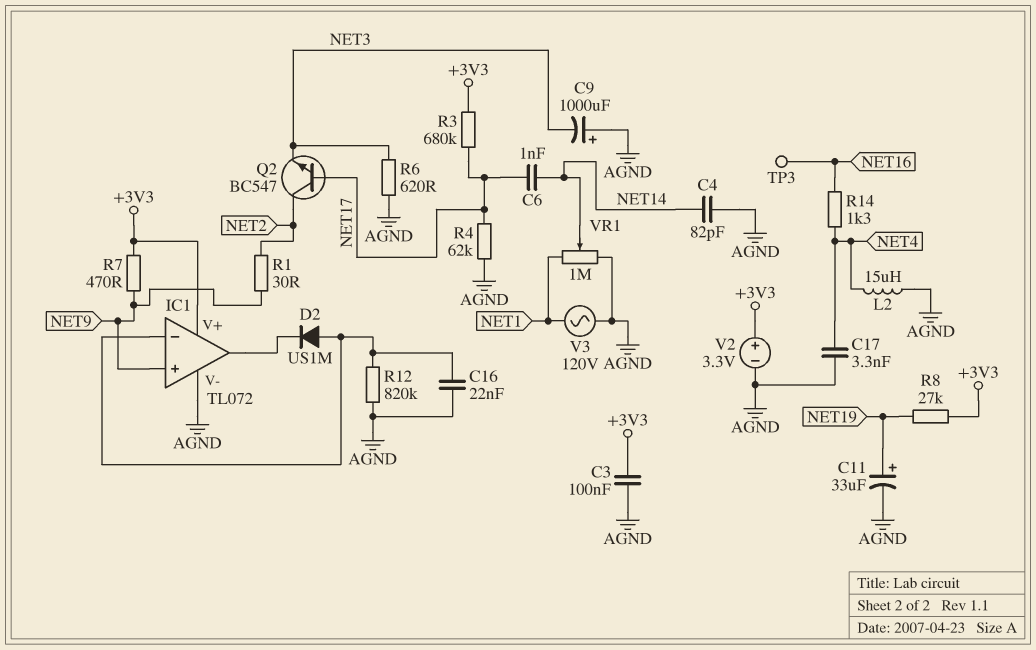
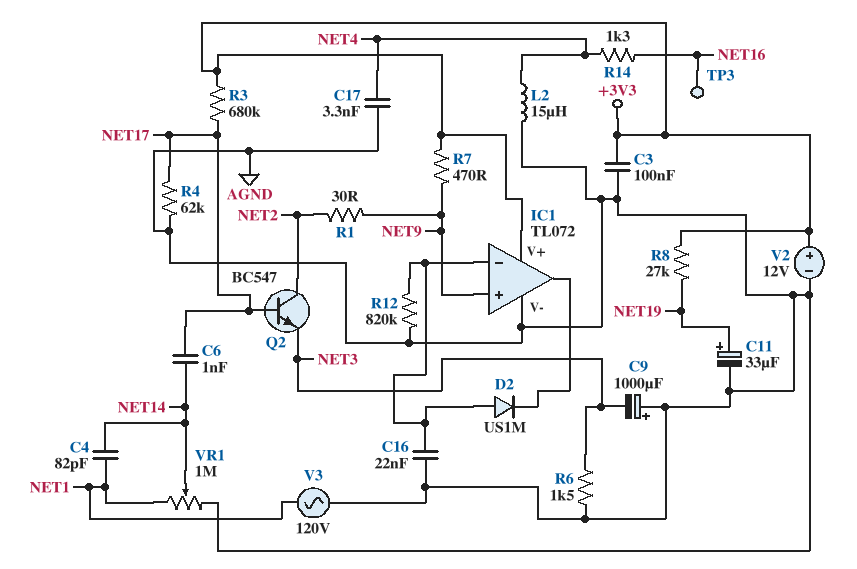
C4: 82pF (AGND, NET14) -> 82pF (NET1, NET14)
R6: 620 (AGND, NET3) -> 1.5k (AGND, NET3)
V2: 3.3V (plus +3V3, minus AGND) -> 12V (plus +3V3, minus AGND)

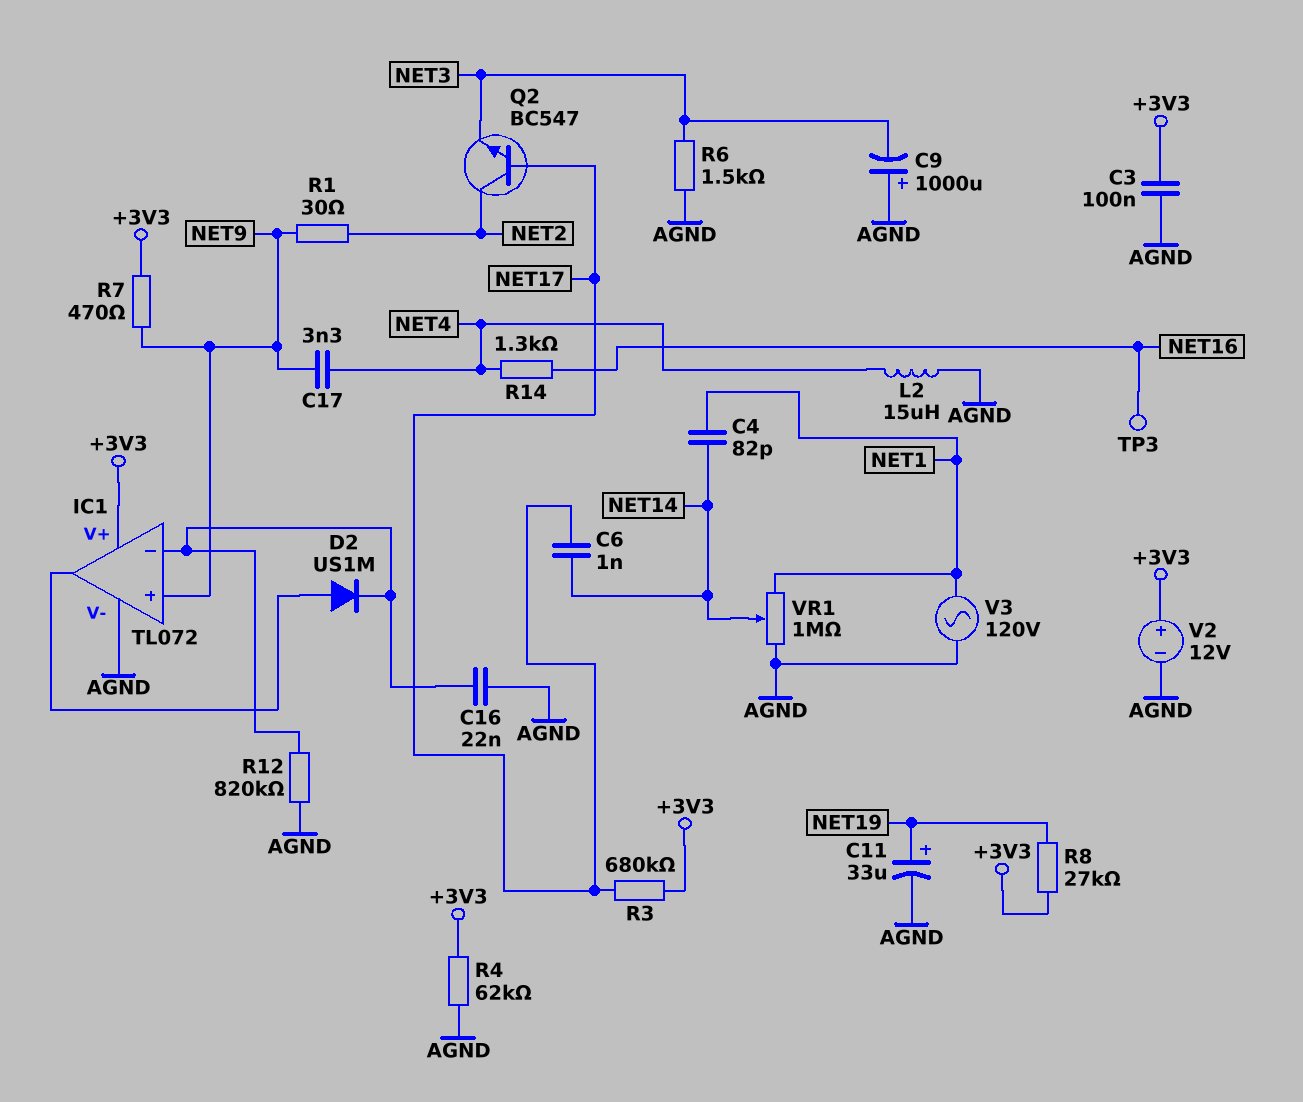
C17: 3.3nF (AGND, NET4) -> 3.3nF (NET4, NET9)
D2: diode US1M (A IC1/in-, K IC1/out) -> diode US1M (A IC1/out, K IC1/in-)
R4: 62k (AGND, NET17) -> 62k (+3V3, AGND)

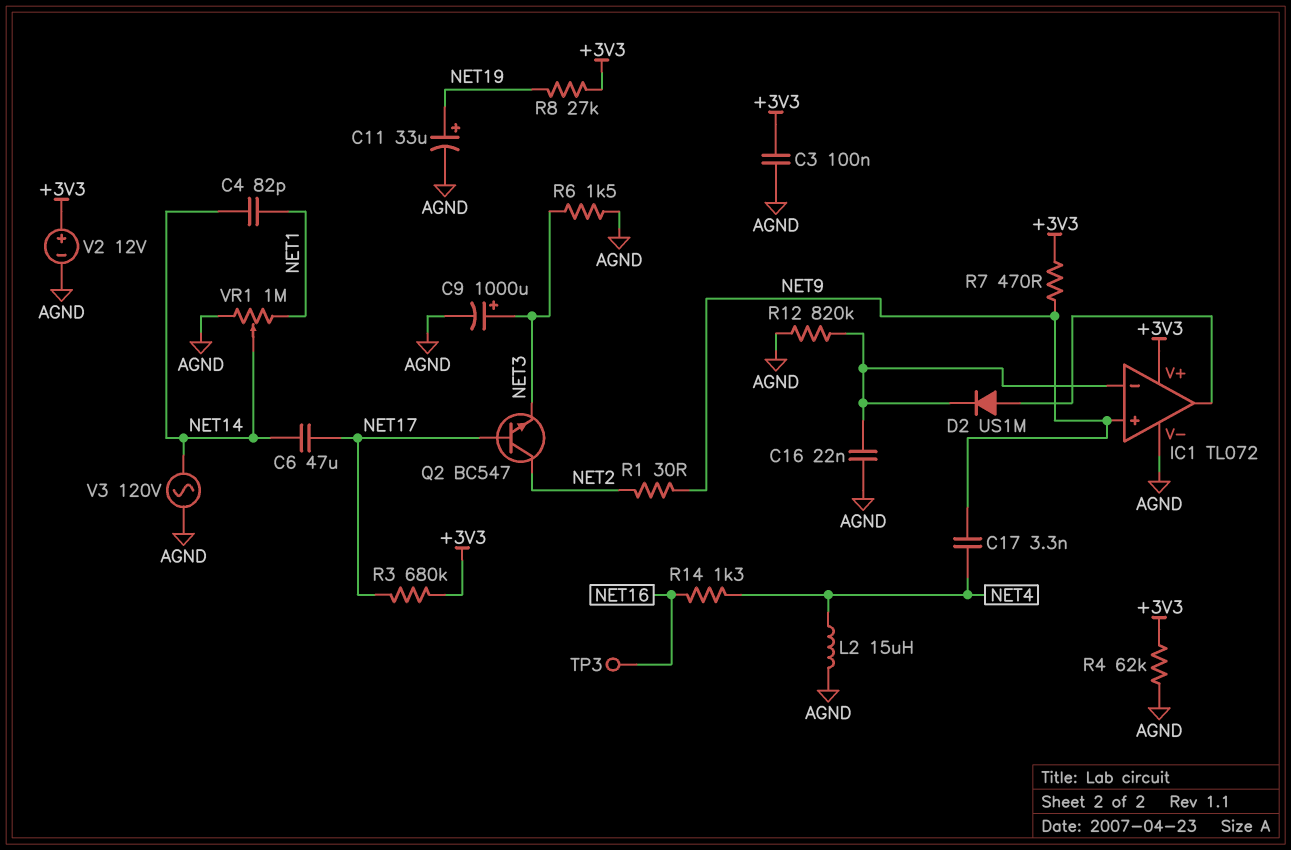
C6: 1nF (NET14, NET17) -> 47uF (NET14, NET17)
C9: 1000uF (plus AGND, minus NET3) -> 1000uF (plus NET3, minus AGND)
V3: AC 120V (AGND, NET1) -> AC 120V (AGND, NET14)

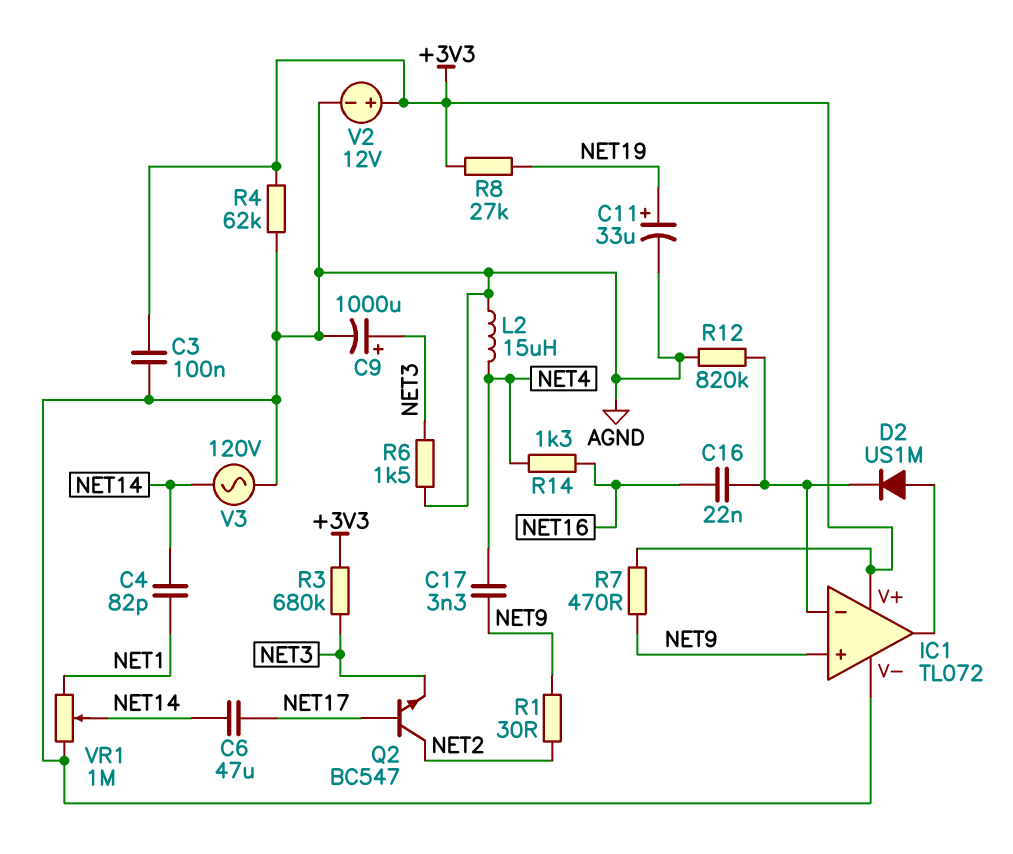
C16: 22nF (AGND, IC1/in-) -> 22nF (IC1/in-, NET16)
R3: 680k (+3V3, NET17) -> 680k (+3V3, NET3)
TP3: test point (NET16) -> none

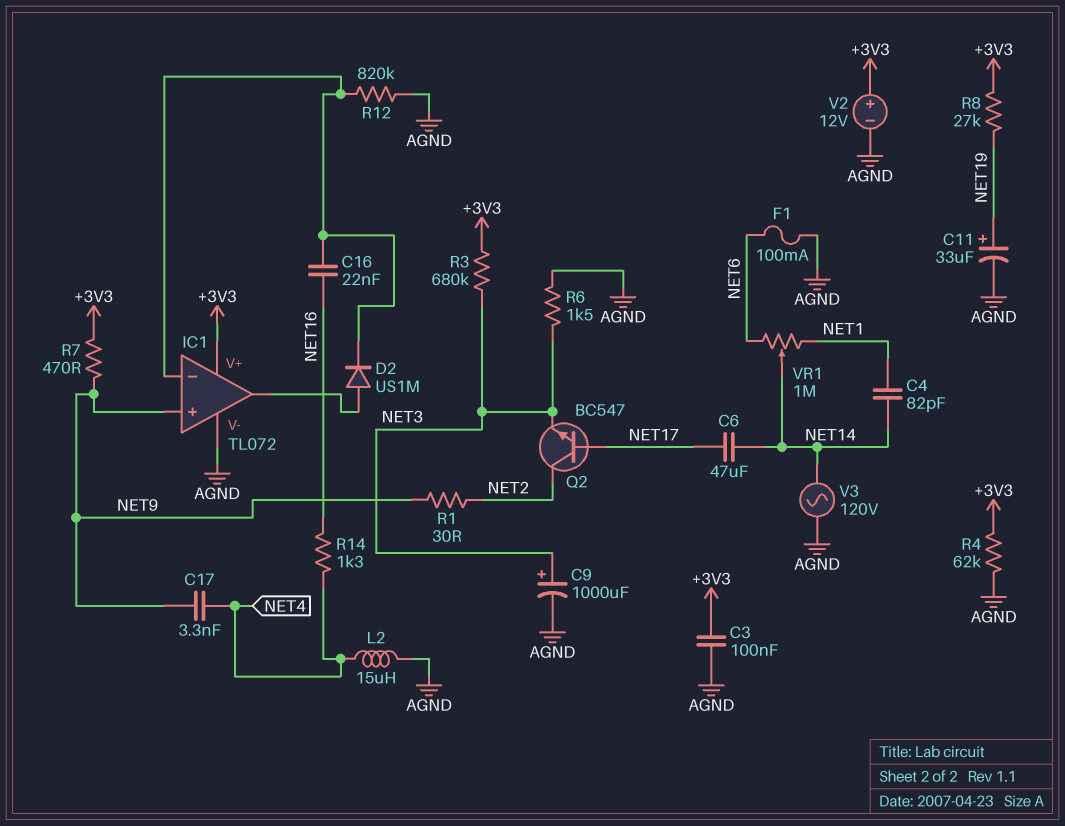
F1: none -> 100mA (AGND, NET6)
VR1: 1M (AGND, NET1, wiper NET14) -> 1M (NET1, NET6, wiper NET14)

